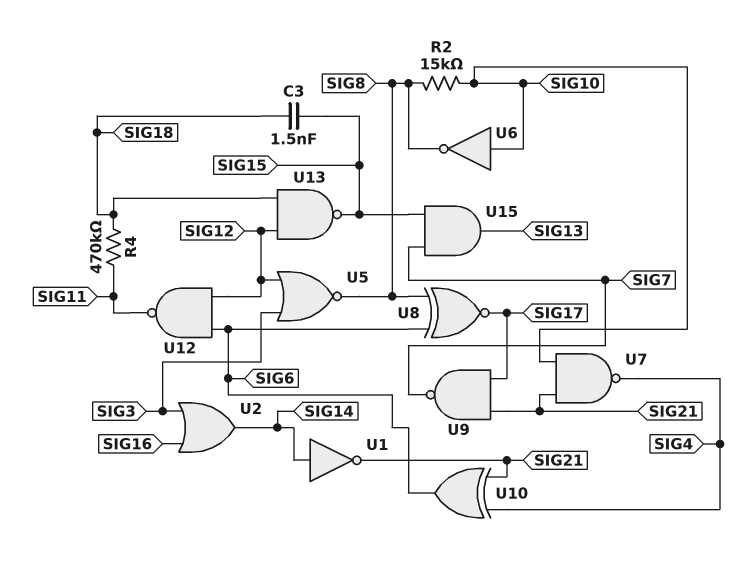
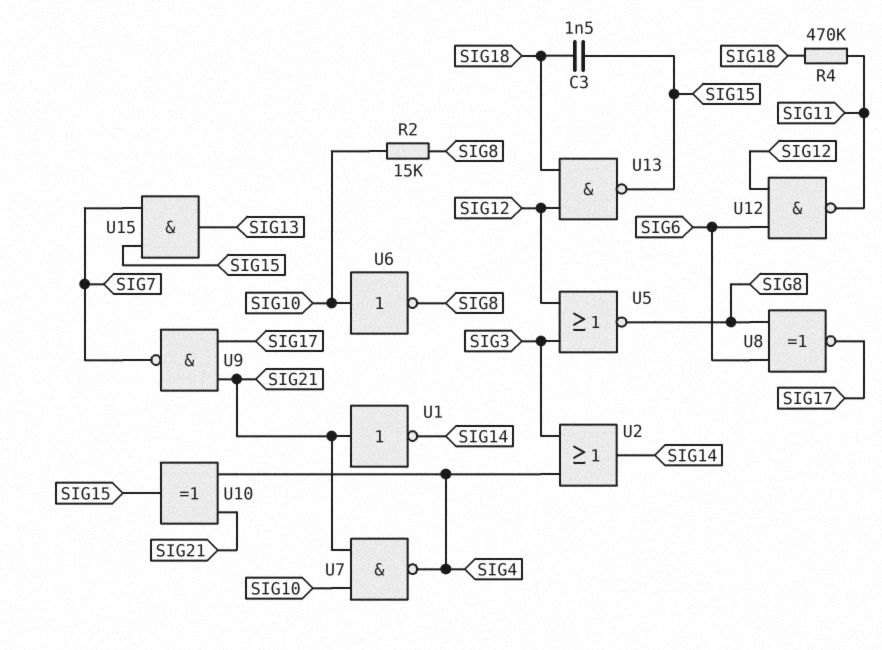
U1: NOT (in SIG14, out SIG21) -> NOT (in SIG21, out SIG14)
U2: OR (in SIG3, in SIG16, out SIG14) -> OR (in SIG3, in SIG4, out SIG14)
U10: XOR (in SIG4, in SIG21, out SIG6) -> XOR (in SIG4, in SIG21, out SIG15)

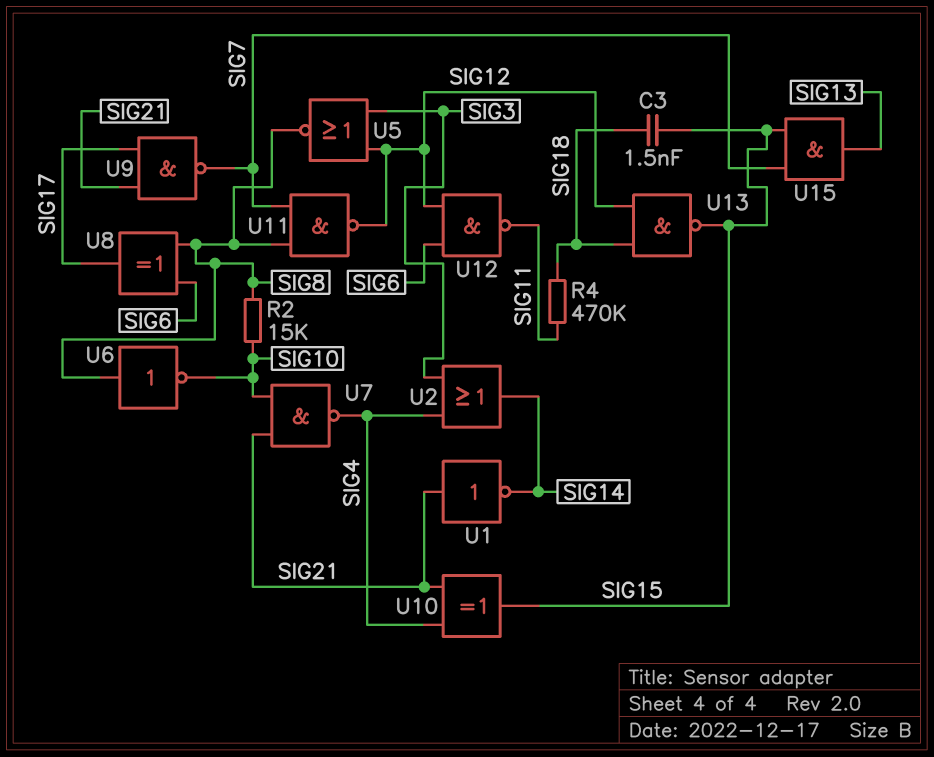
U6: NOT (in SIG10, out SIG8) -> NOT (in SIG8, out SIG10)
U8: XNOR (in SIG6, in SIG8, out SIG17) -> XOR (in SIG6, in SIG8, out SIG17)
U11: none -> NAND (in SIG7, in SIG8, out SIG12)

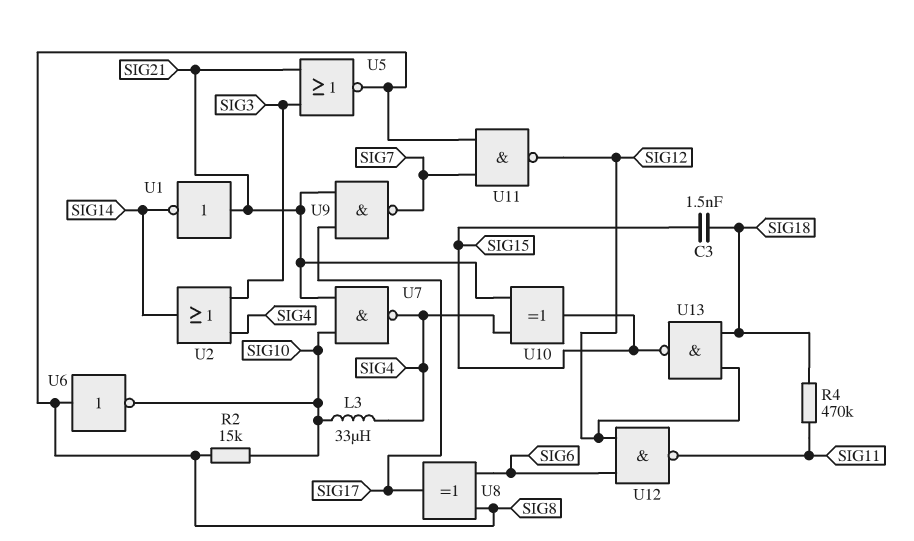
L3: none -> 33uH (SIG4, SIG10)
U5: NOR (in SIG3, in SIG12, out SIG8) -> NOR (in SIG3, in SIG21, out SIG8)
U15: AND (in SIG7, in SIG15, out SIG13) -> none

